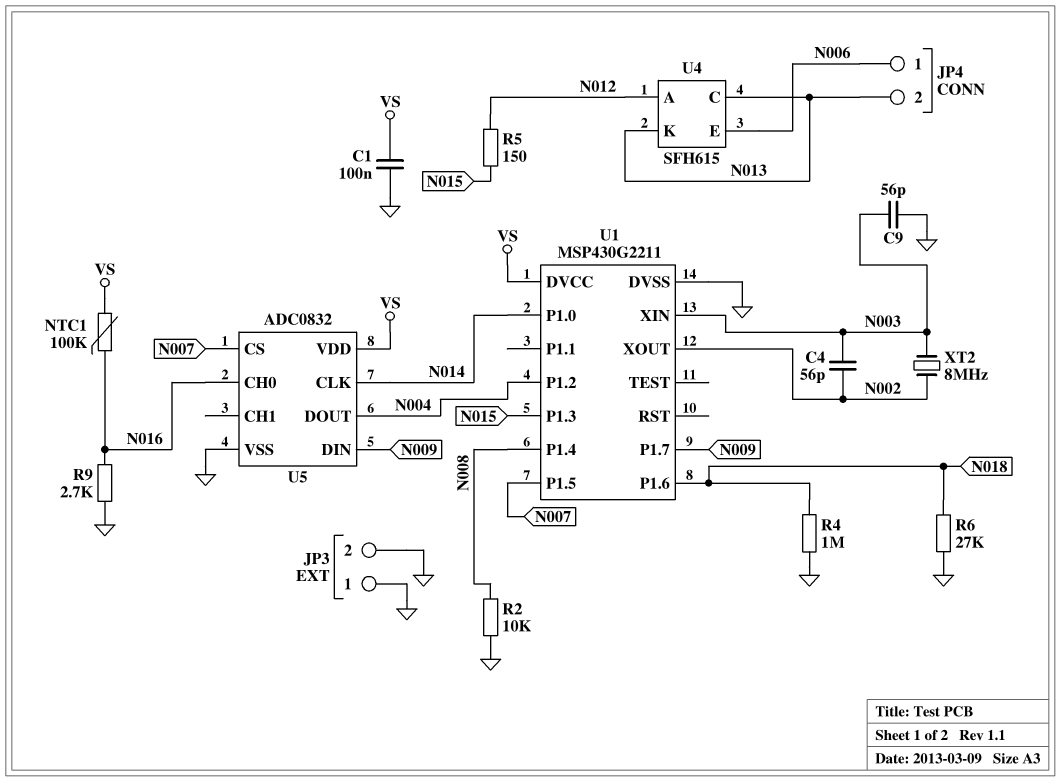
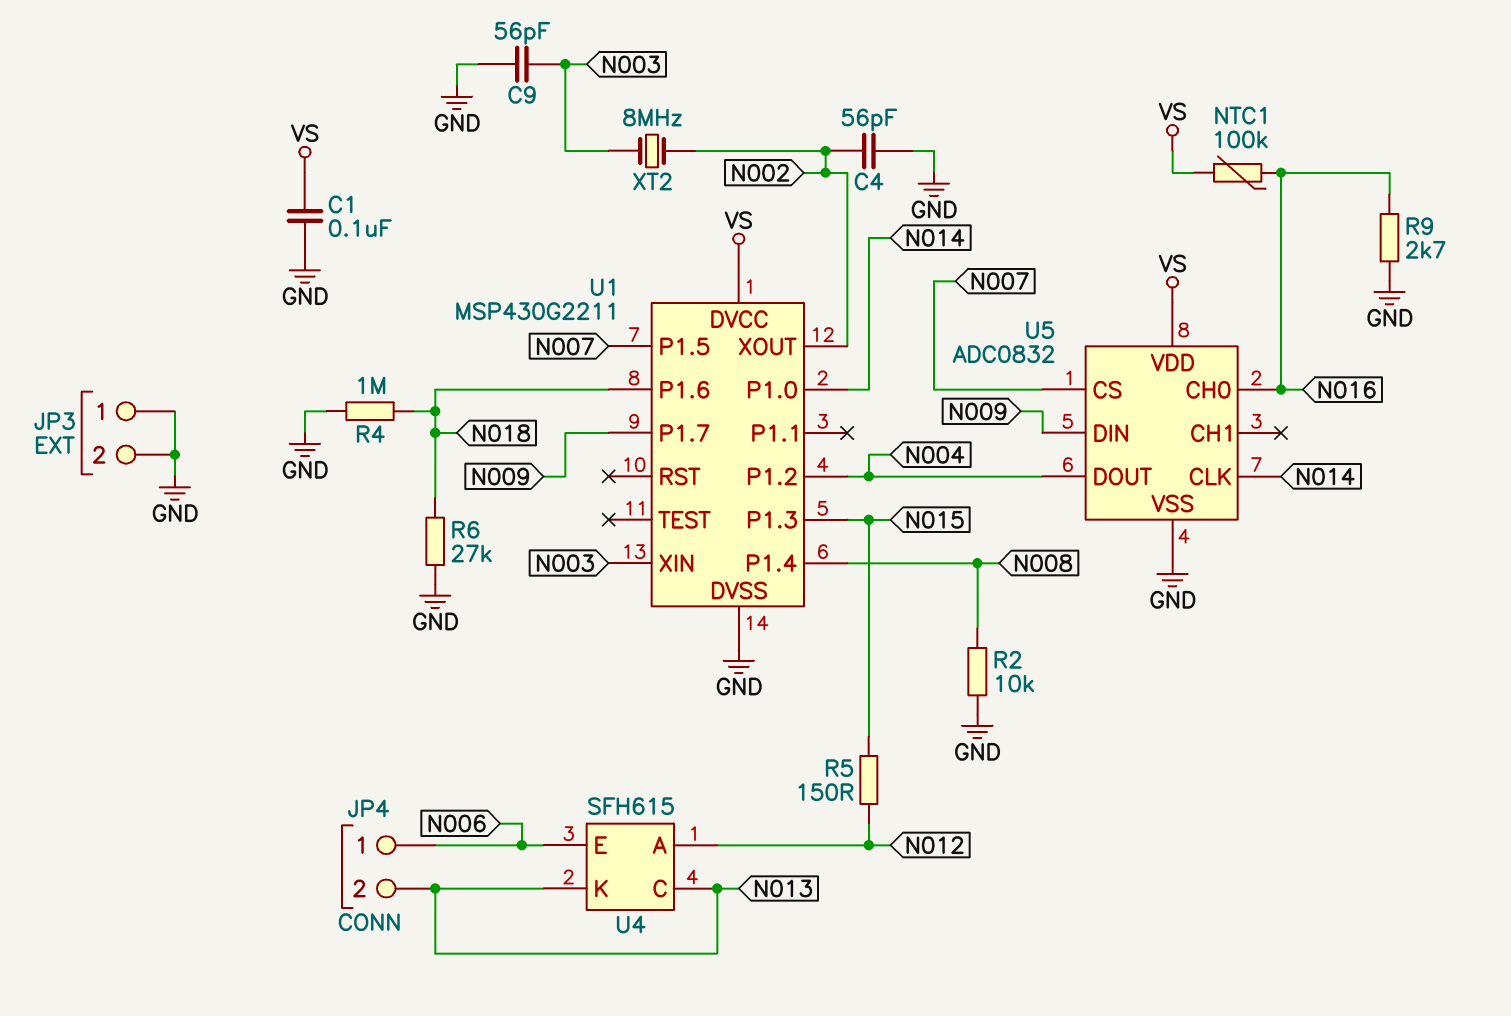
C4: 56pF (N002, N003) -> 56pF (GND, N002)

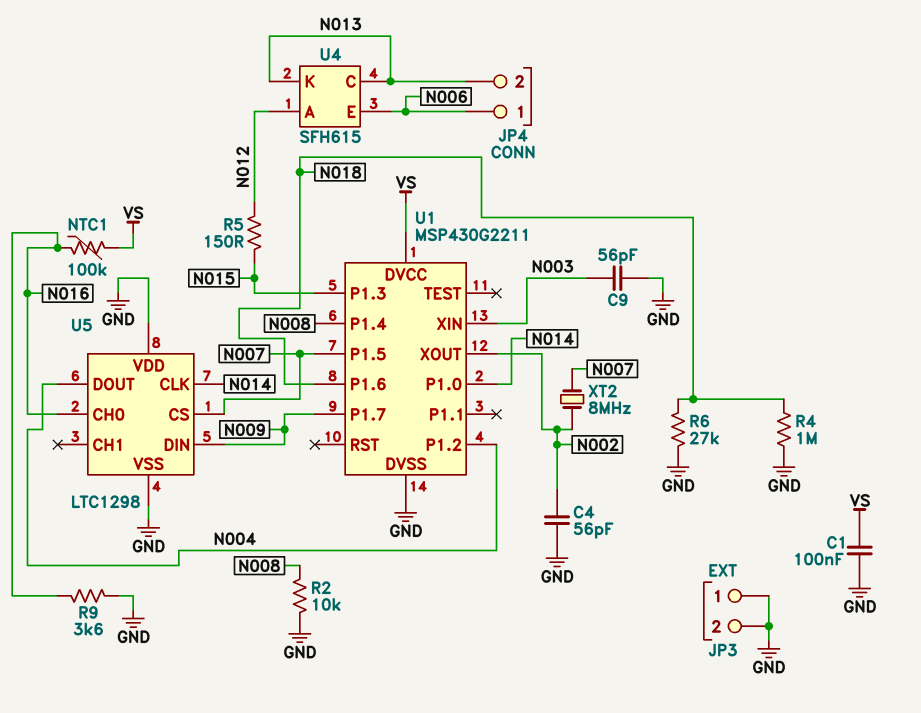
R9: 2.7k (GND, N016) -> 3.6k (GND, N016)
U5: ADC0832 -> LTC1298
U5 pin VDD: VS -> GND
XT2: 8MHz (N002, N003) -> 8MHz (N002, N007)

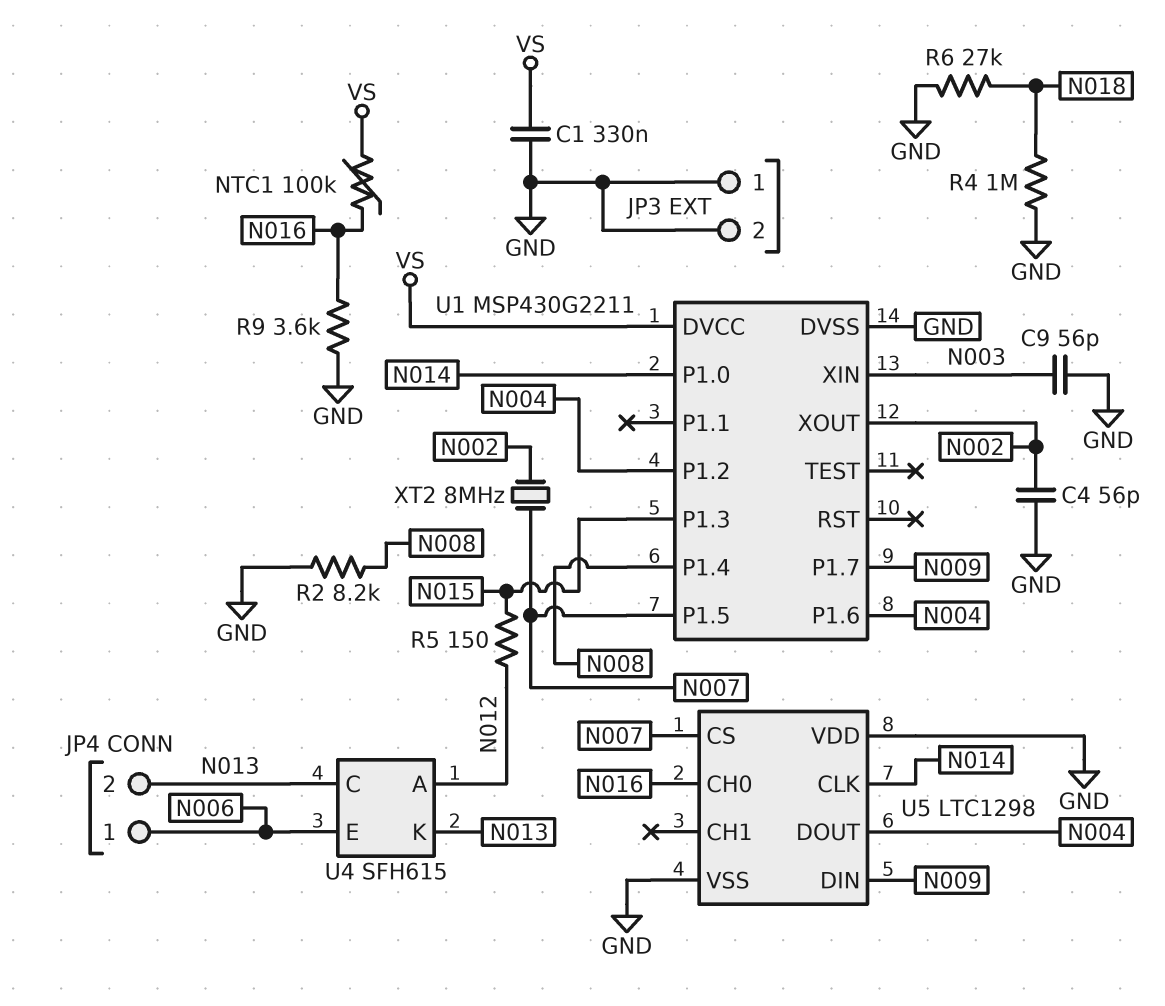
C1: 100nF (GND, VS) -> 330nF (GND, VS)
R2: 10k (GND, N008) -> 8.2k (GND, N008)
U1 pin P1.6: N018 -> N004

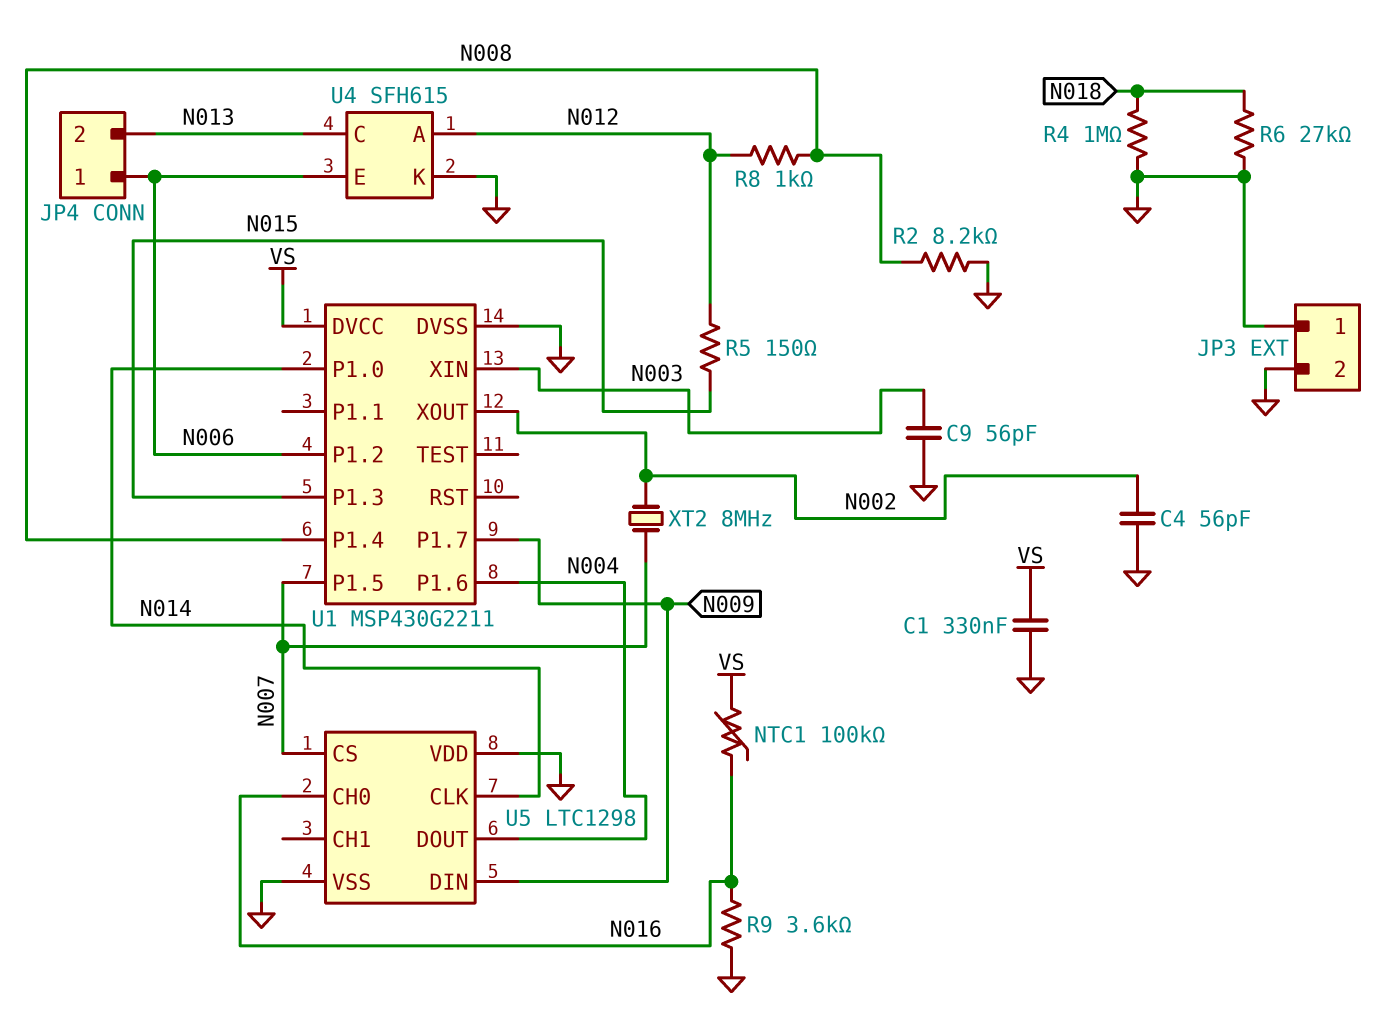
R8: none -> 1k (N008, N012)
U1 pin P1.2: N004 -> N006
U4 pin K: N013 -> GND

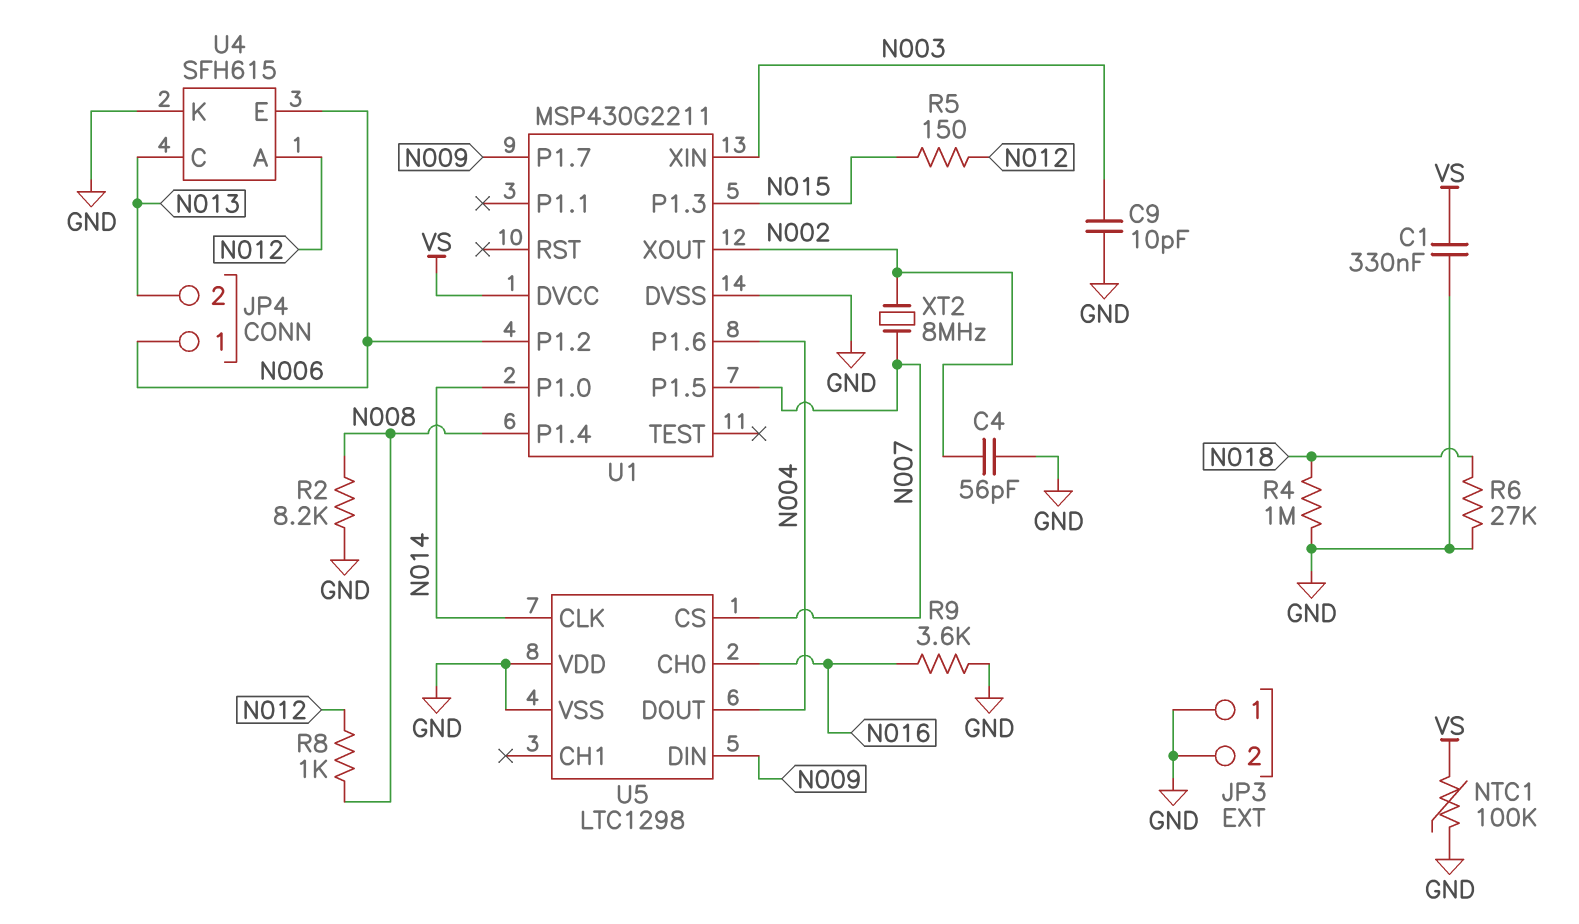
C9: 56pF (GND, N003) -> 10pF (GND, N003)
NTC1: 100k (N016, VS) -> 100k (GND, VS)

